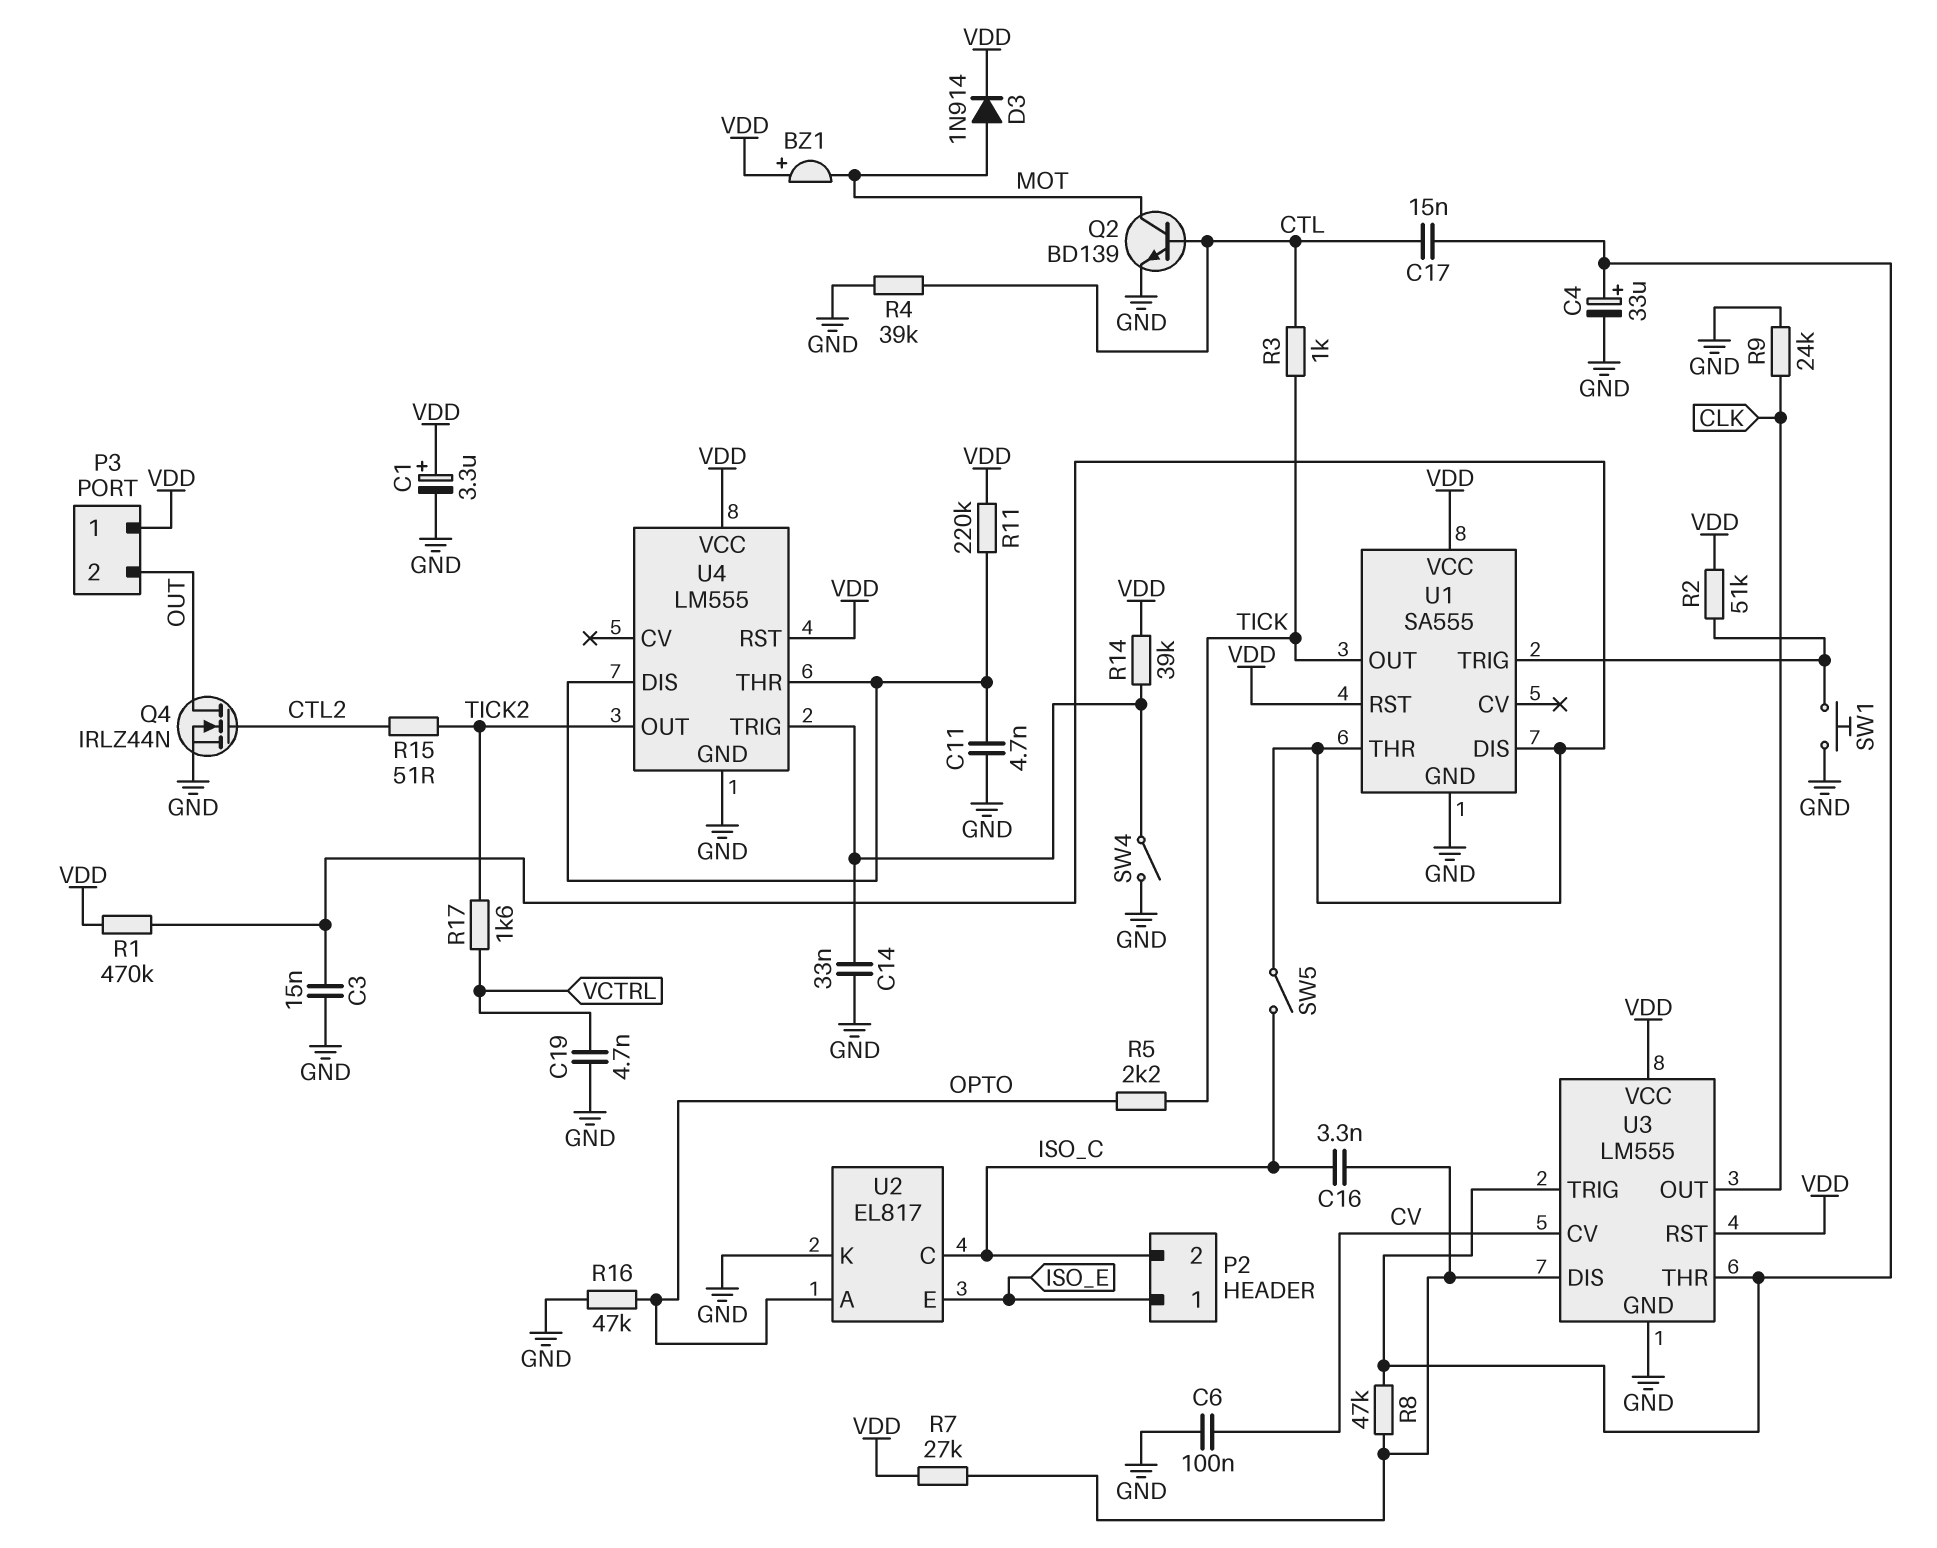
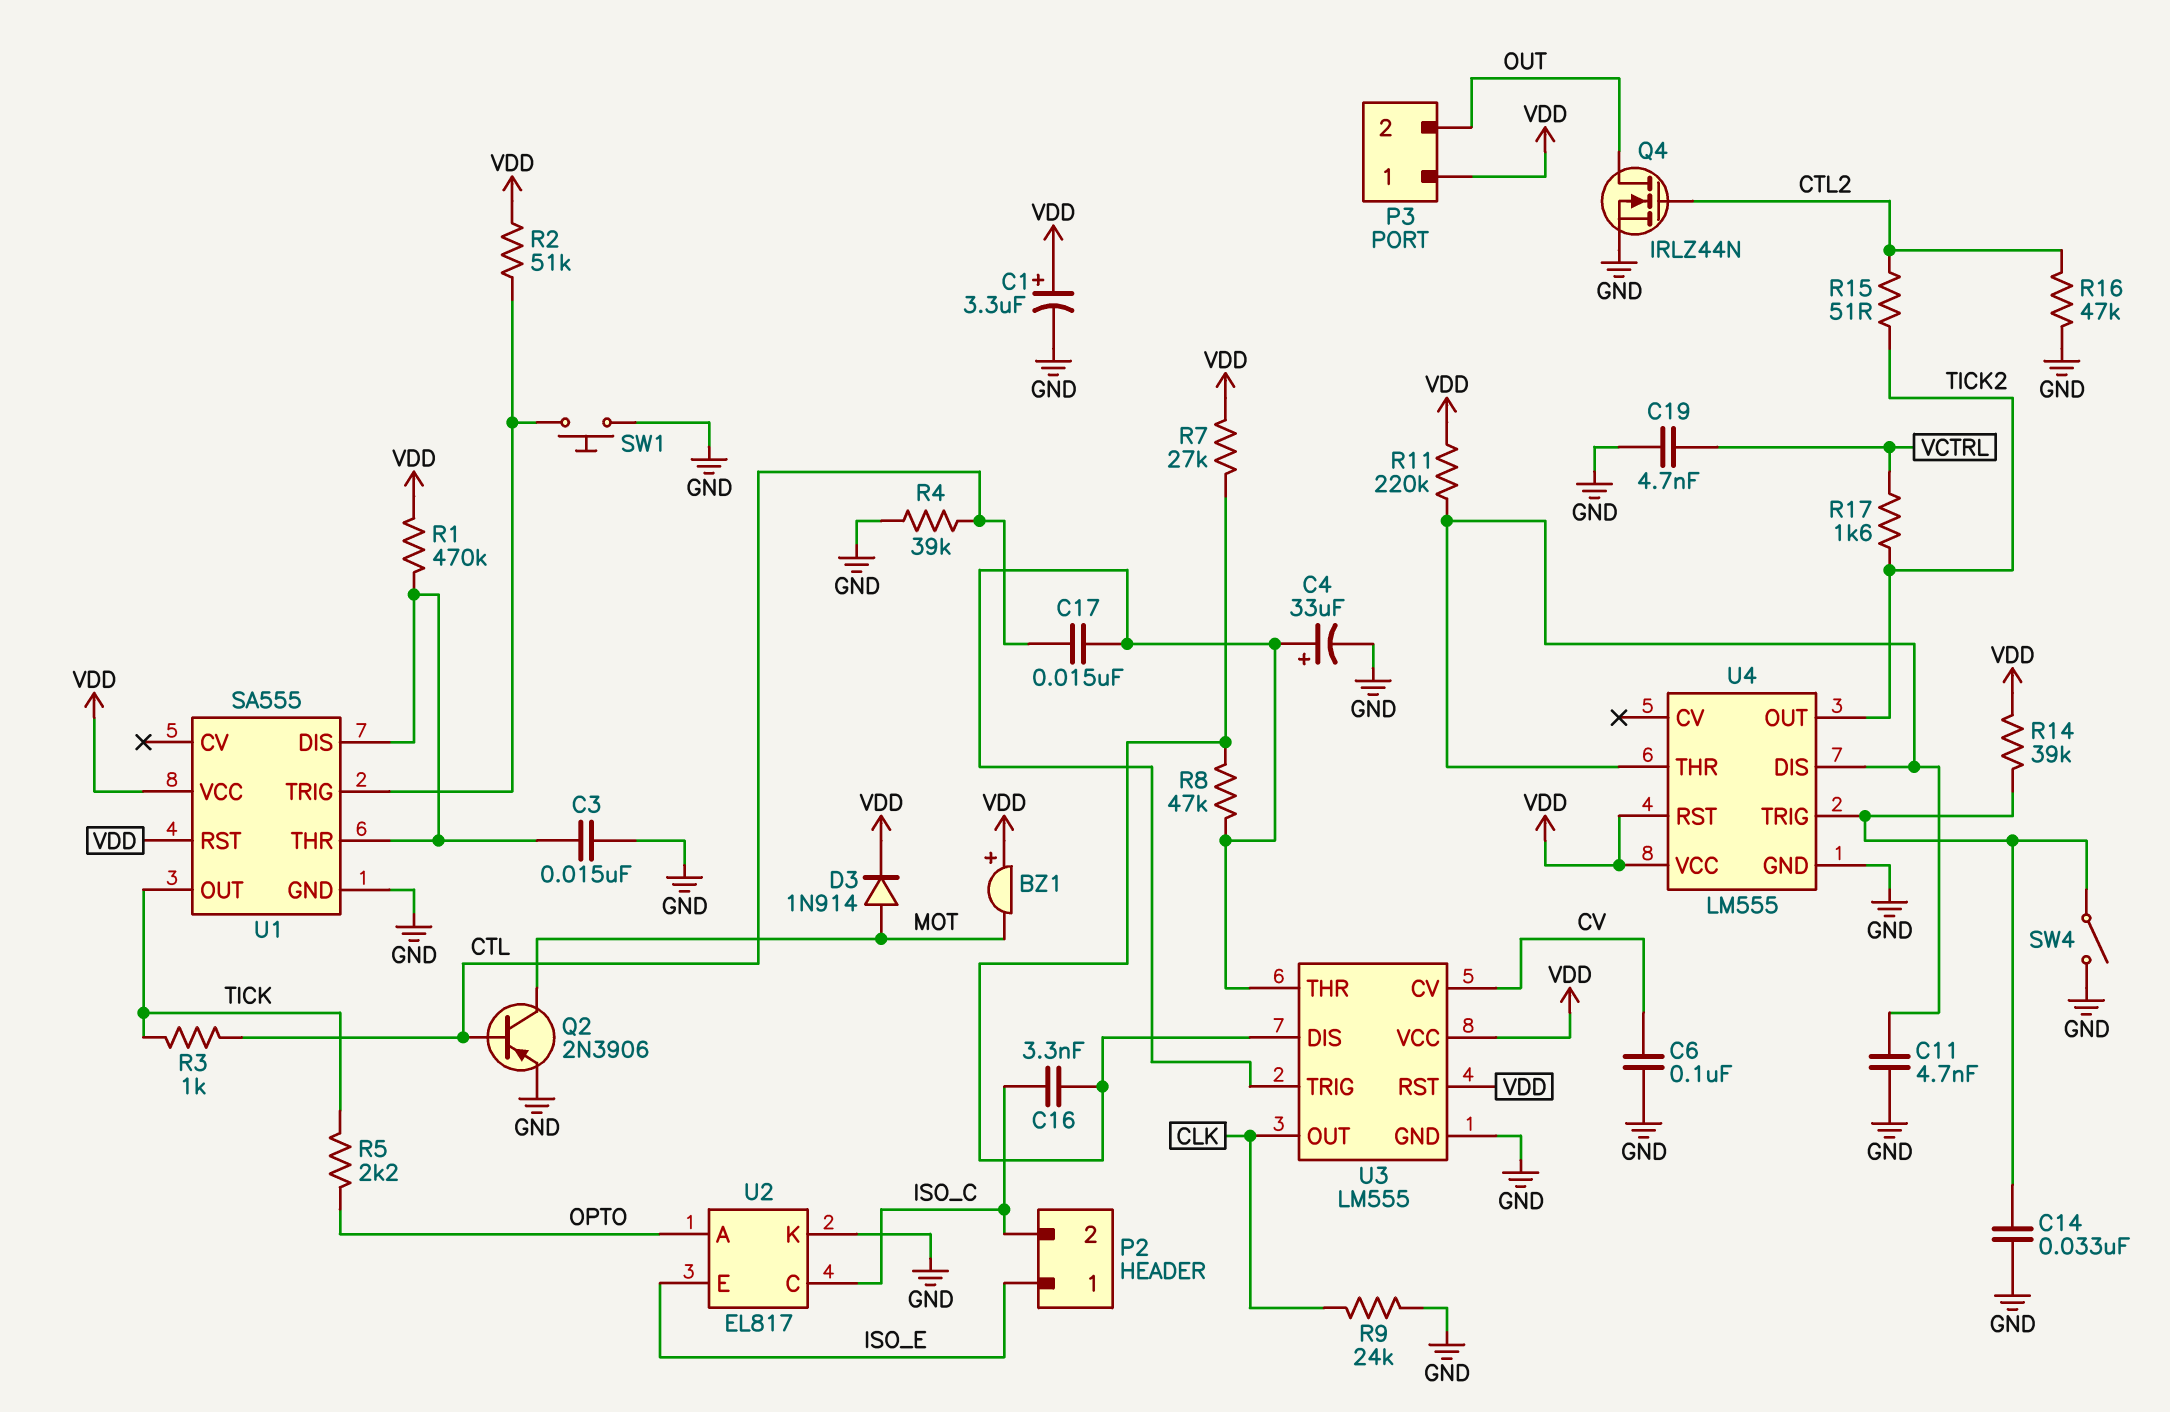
Q2: NPN BD139 (B CTL, C MOT, E GND) -> PNP 2N3906 (B CTL, C MOT, E GND)
R16: 47k (GND, OPTO) -> 47k (CTL2, GND)
SW5: switch (ISO_C, U1/DIS) -> none

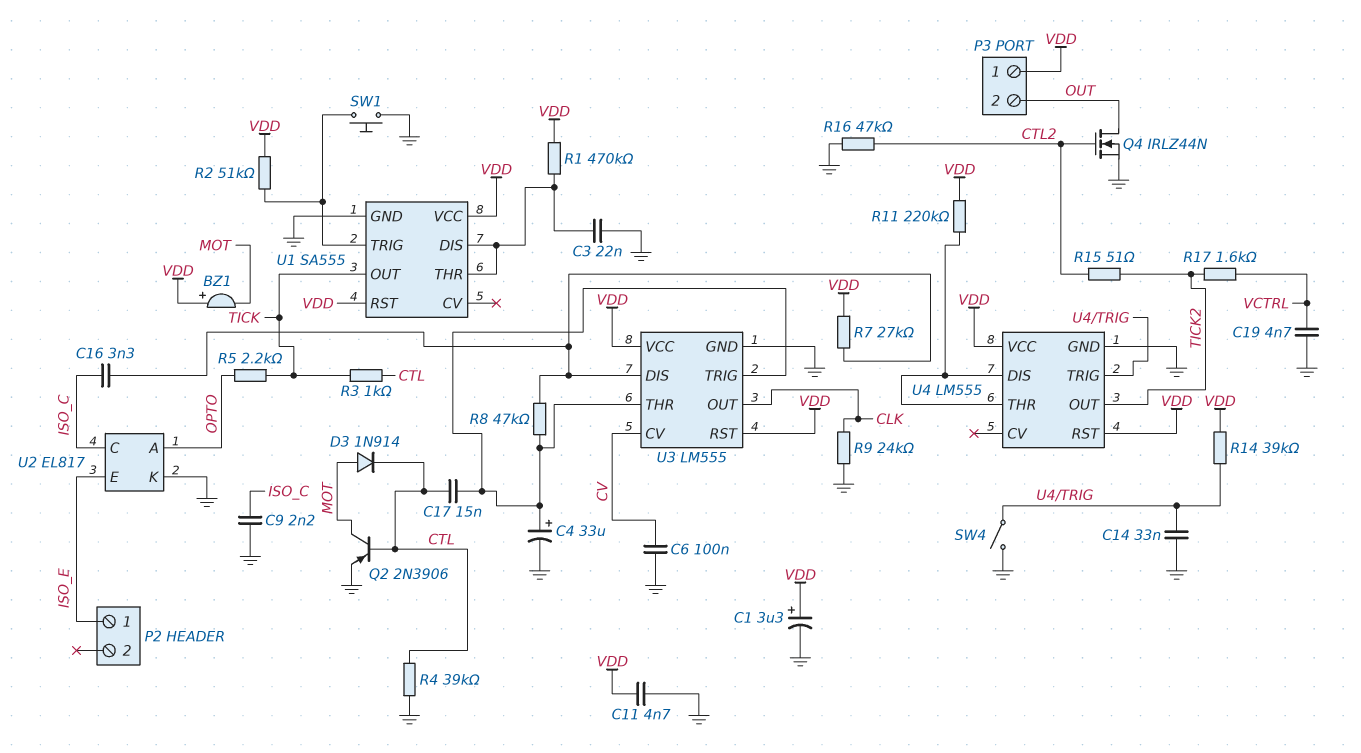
C3: 15nF (GND, U1/DIS) -> 22nF (GND, U1/DIS)
C9: none -> 2.2nF (GND, ISO_C)
C11: 4.7nF (GND, U4/DIS) -> 4.7nF (GND, VDD)
D3: diode 1N914 (A MOT, K VDD) -> diode 1N914 (A MOT, K CTL)
P2 pin 2: ISO_C -> none

